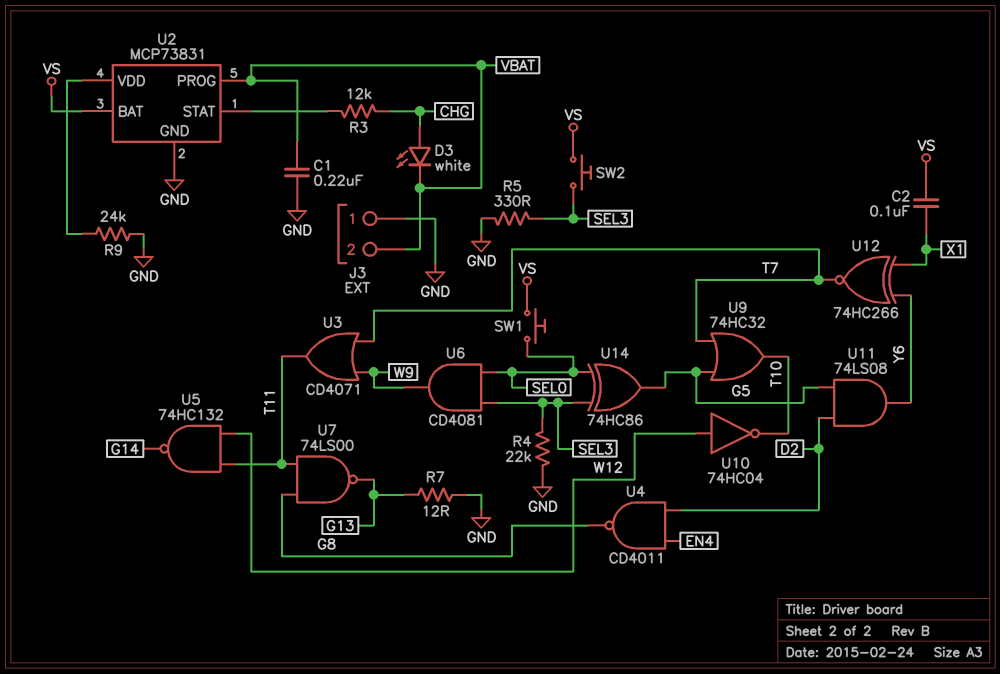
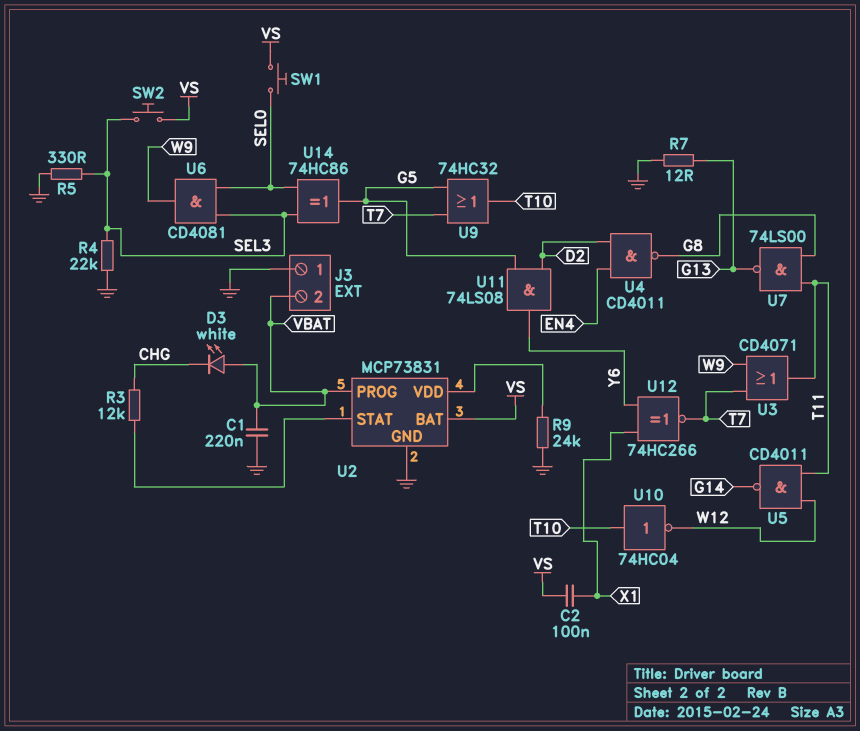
D3: LED white (A CHG, K VBAT) -> LED white (A VBAT, K CHG)
U5: NAND 74HC132 (in T11, in W12, out G14) -> NAND CD4011 (in T11, in W12, out G14)
U10: NOT 74HC04 (in W12, out T10) -> NOT 74HC04 (in T10, out W12)

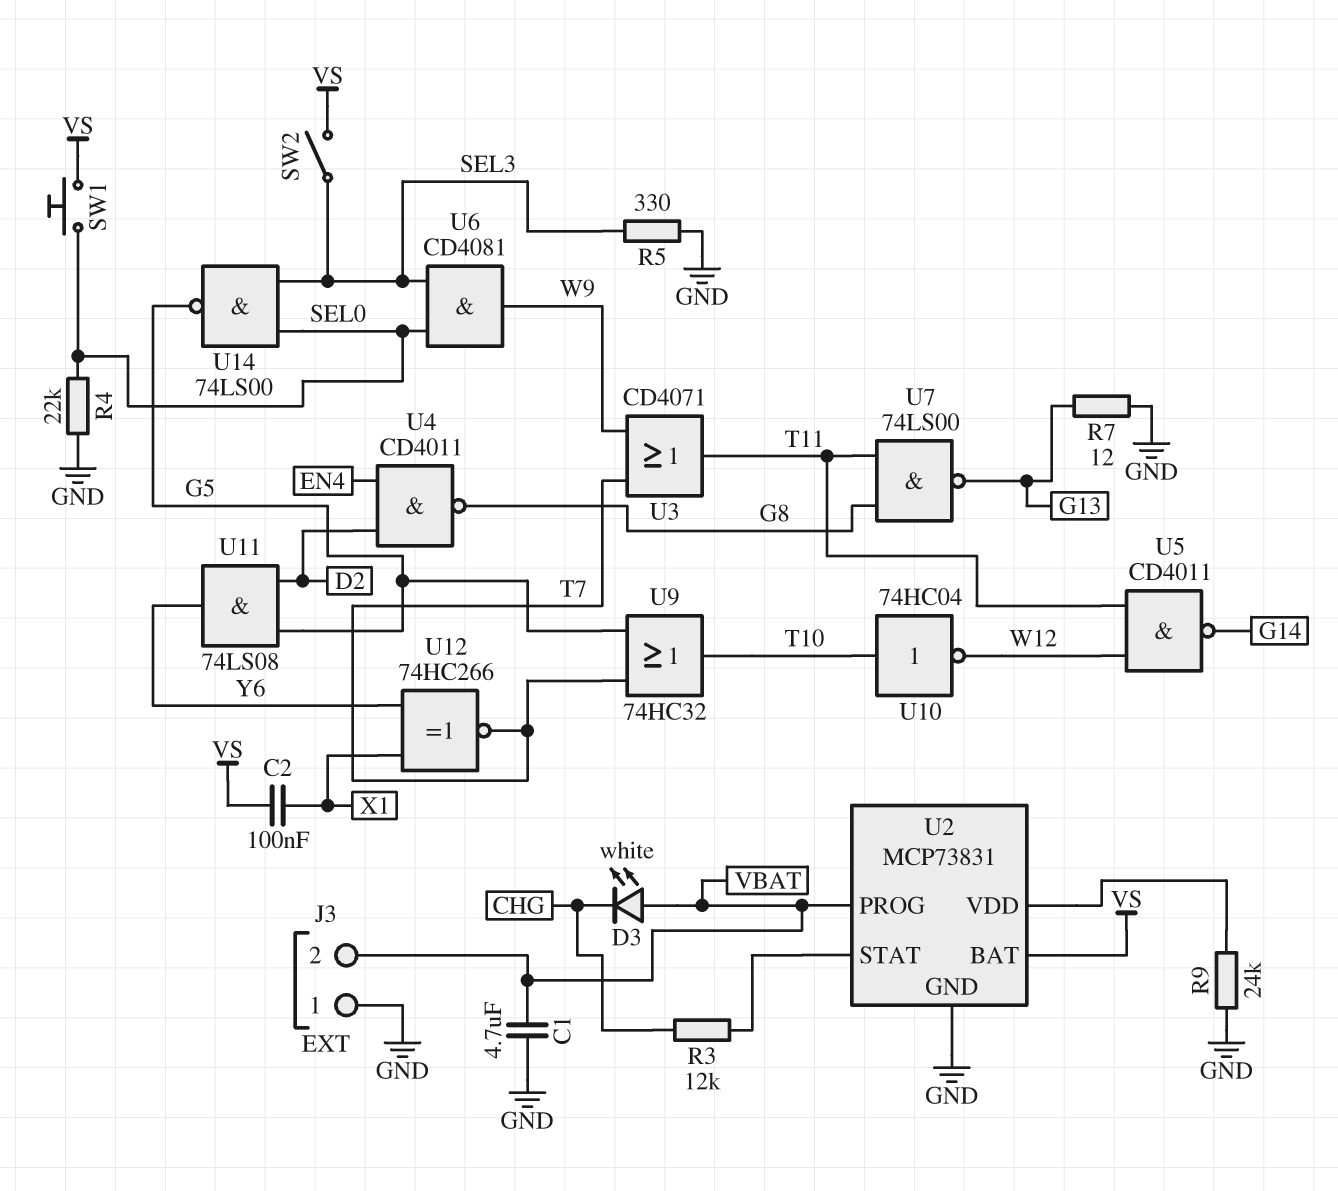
C1: 220nF (GND, VBAT) -> 4.7uF (GND, VBAT)
R4: 22k (GND, SEL3) -> 22k (GND, SEL0)
SW2: button (SEL3, VS) -> switch (SEL3, VS)
U14: XOR 74HC86 (in SEL0, in SEL3, out G5) -> NAND 74LS00 (in SEL0, in SEL3, out G5)

